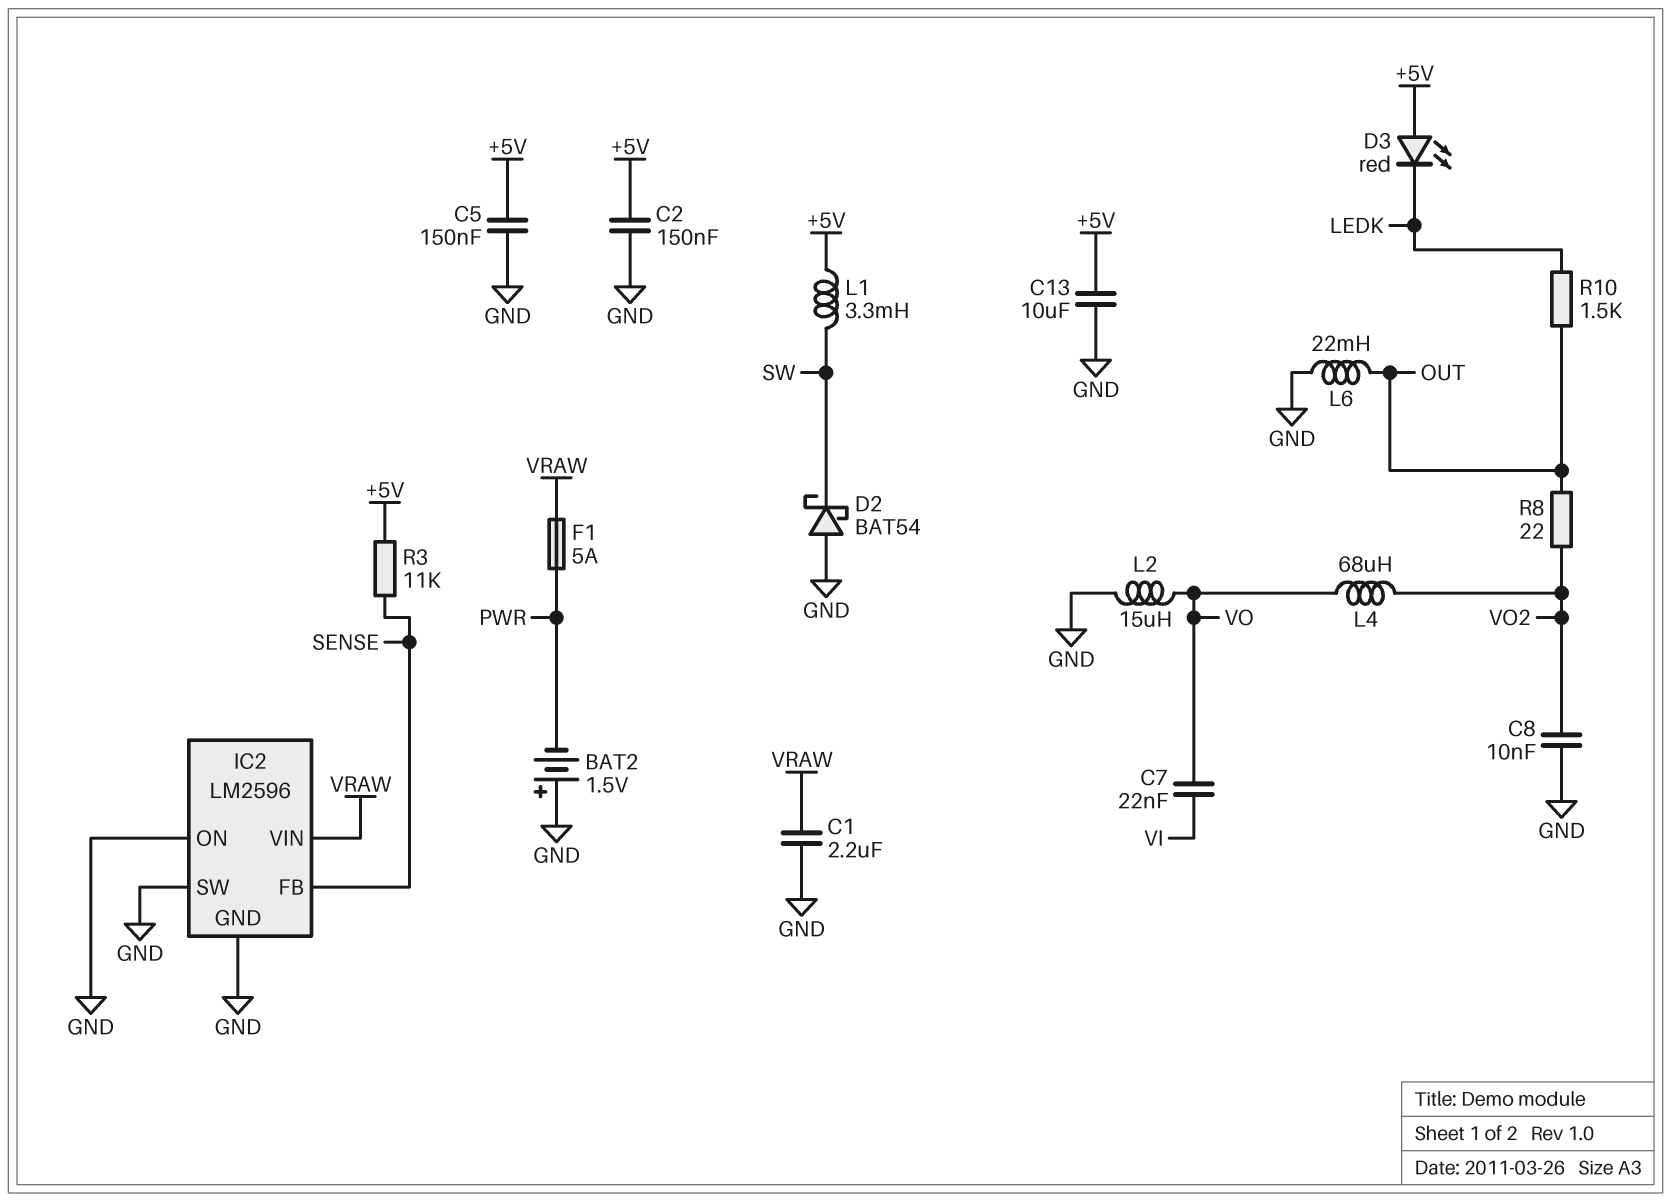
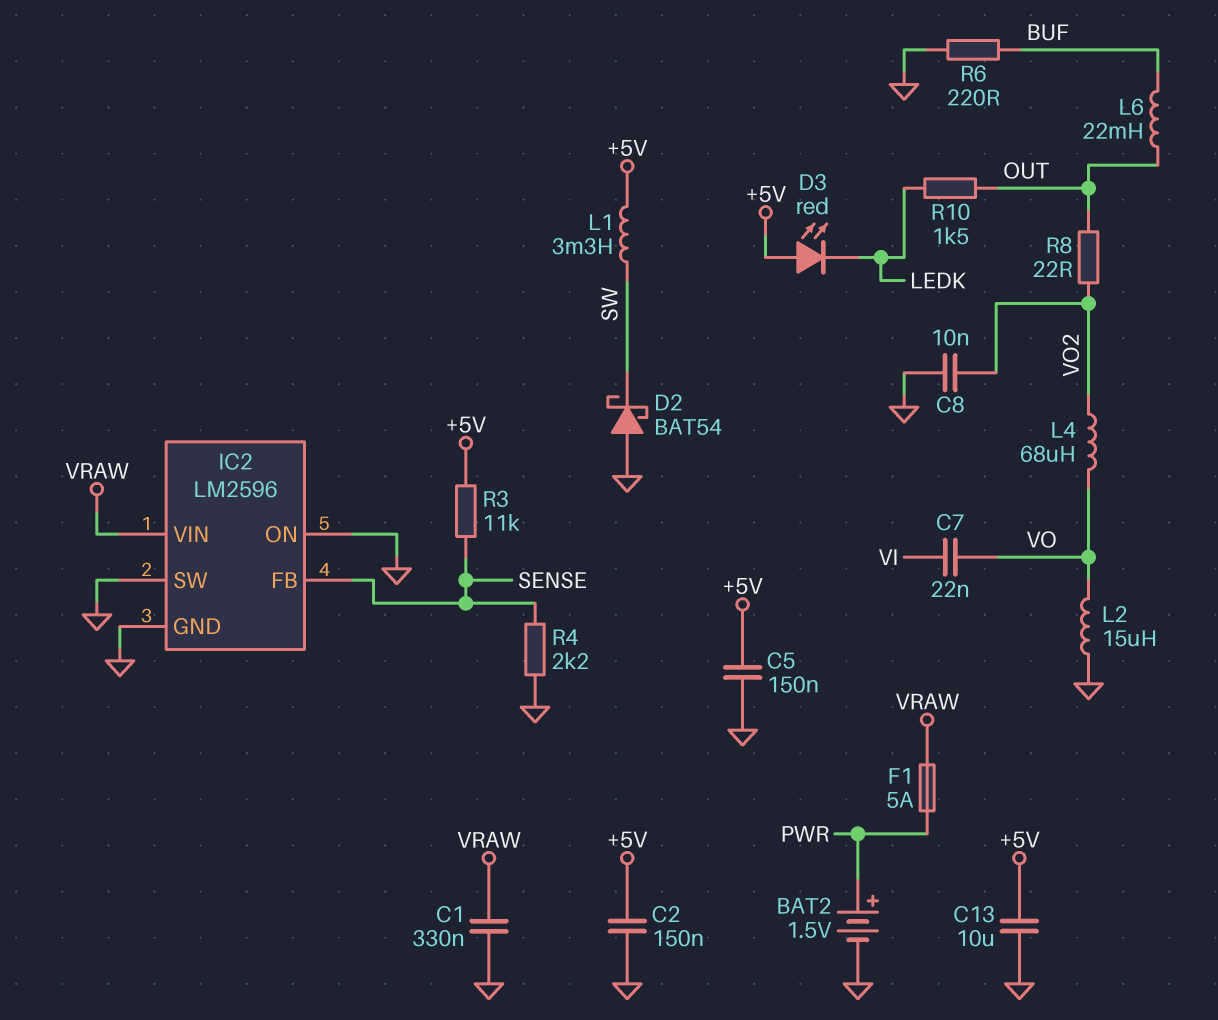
BAT2: 1.5V (plus GND, minus PWR) -> 1.5V (plus PWR, minus GND)
C1: 2.2uF (GND, VRAW) -> 330nF (GND, VRAW)
L6: 22mH (GND, OUT) -> 22mH (BUF, OUT)
R4: none -> 2.2k (GND, SENSE)
R6: none -> 220 (BUF, GND)

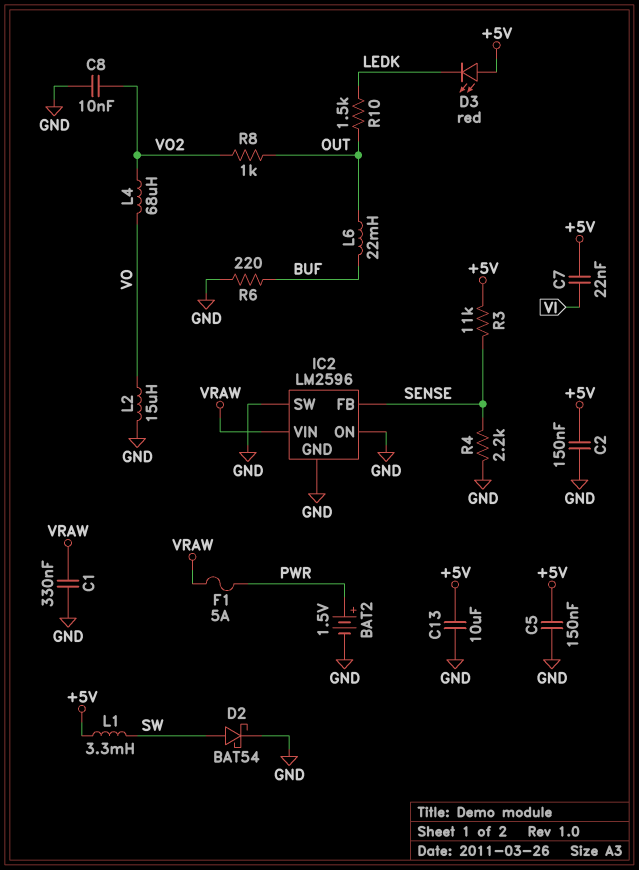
C7: 22nF (VI, VO) -> 22nF (+5V, VI)
D2: schottky BAT54 (A GND, K SW) -> schottky BAT54 (A SW, K GND)
R8: 22 (OUT, VO2) -> 1k (OUT, VO2)

